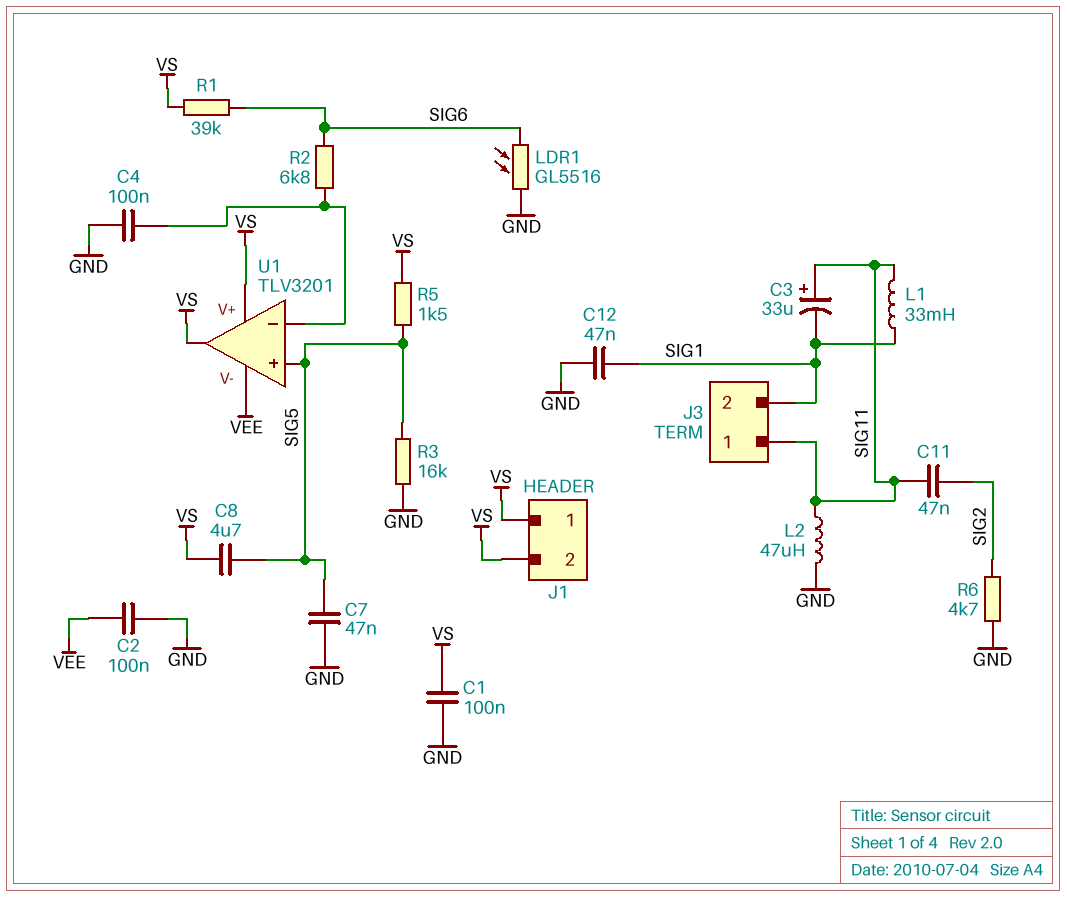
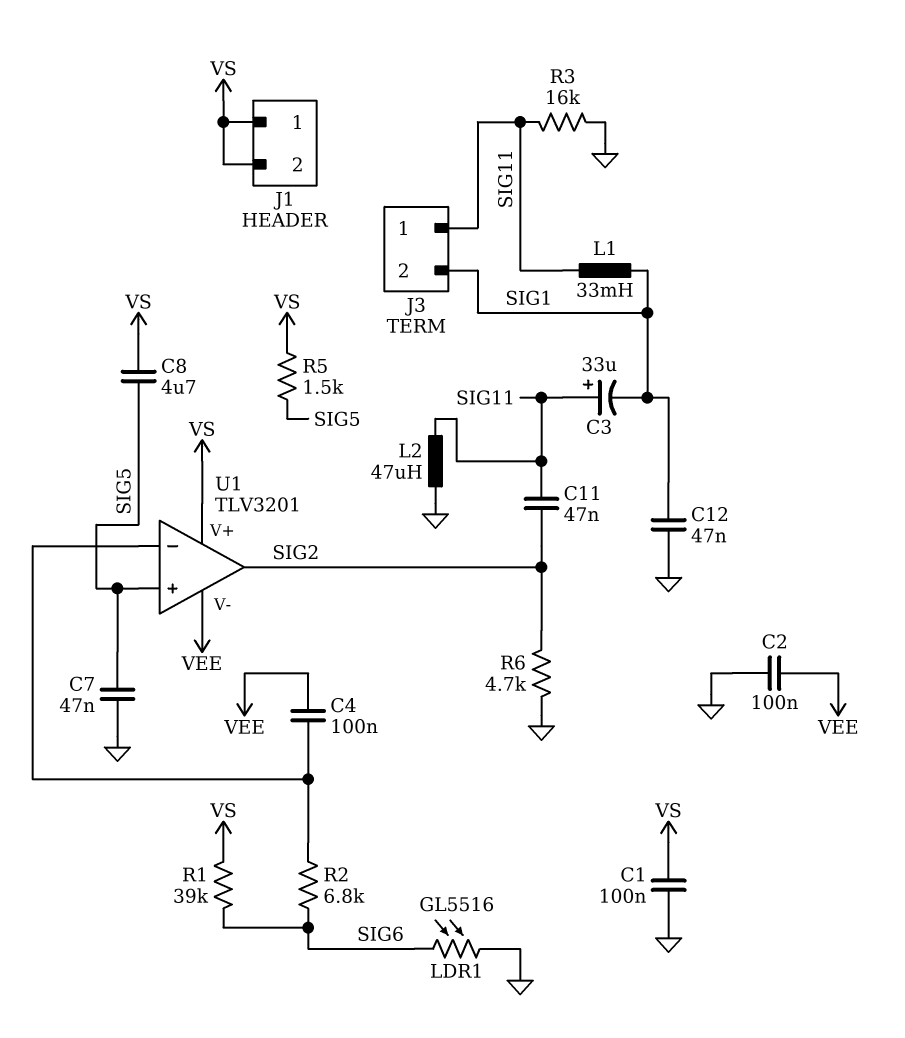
C4: 100nF (GND, U1/in-) -> 100nF (U1/in-, VEE)
R3: 16k (GND, SIG5) -> 16k (GND, SIG11)
U1 pin out: VS -> SIG2

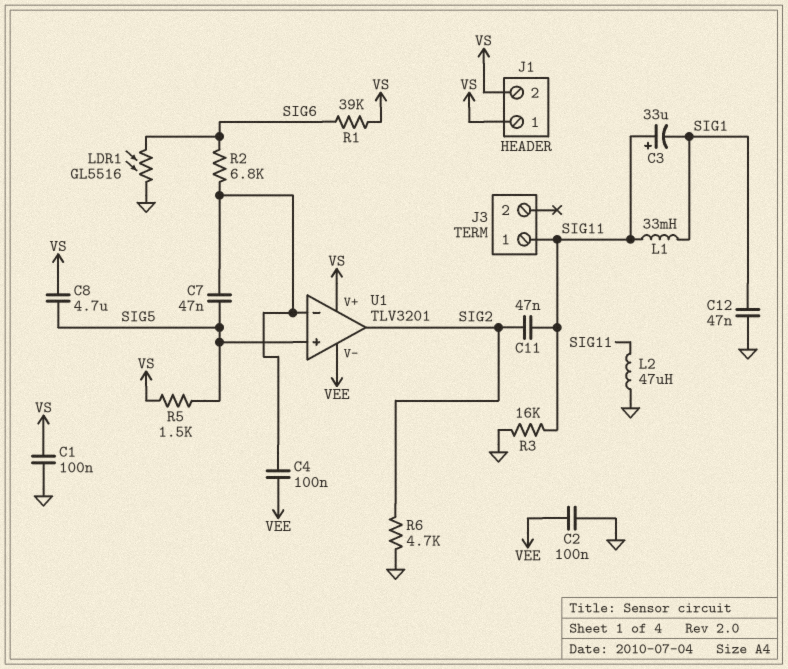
C7: 47nF (GND, SIG5) -> 47nF (SIG5, U1/in-)
J3 pin 2: SIG1 -> none

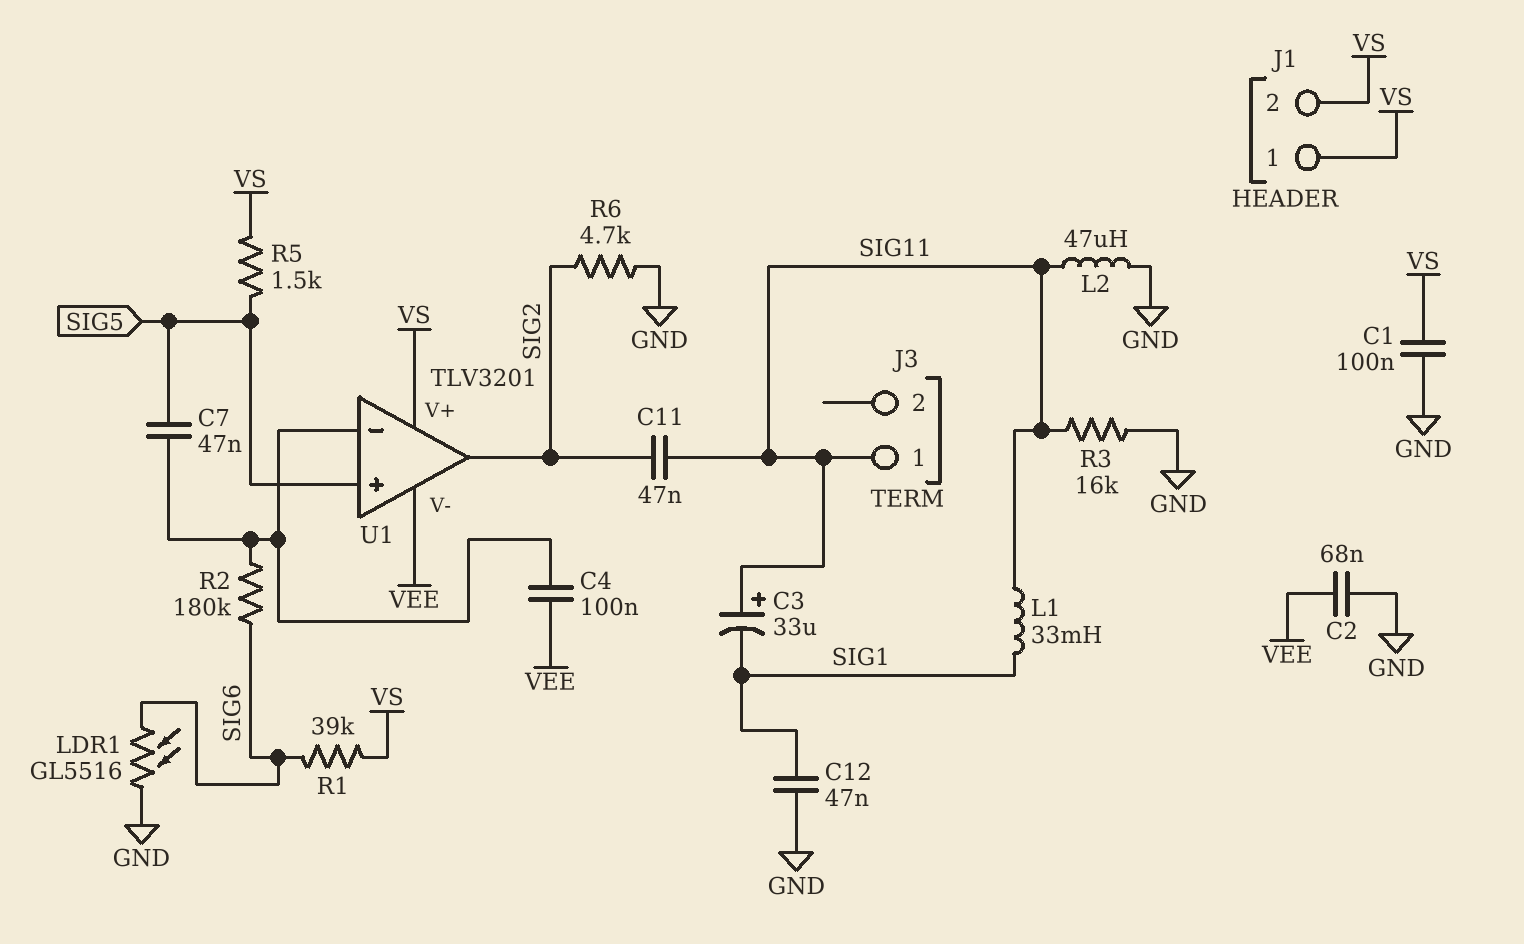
C2: 100nF (GND, VEE) -> 68nF (GND, VEE)
C8: 4.7uF (SIG5, VS) -> none
R2: 6.8k (SIG6, U1/in-) -> 180k (SIG6, U1/in-)

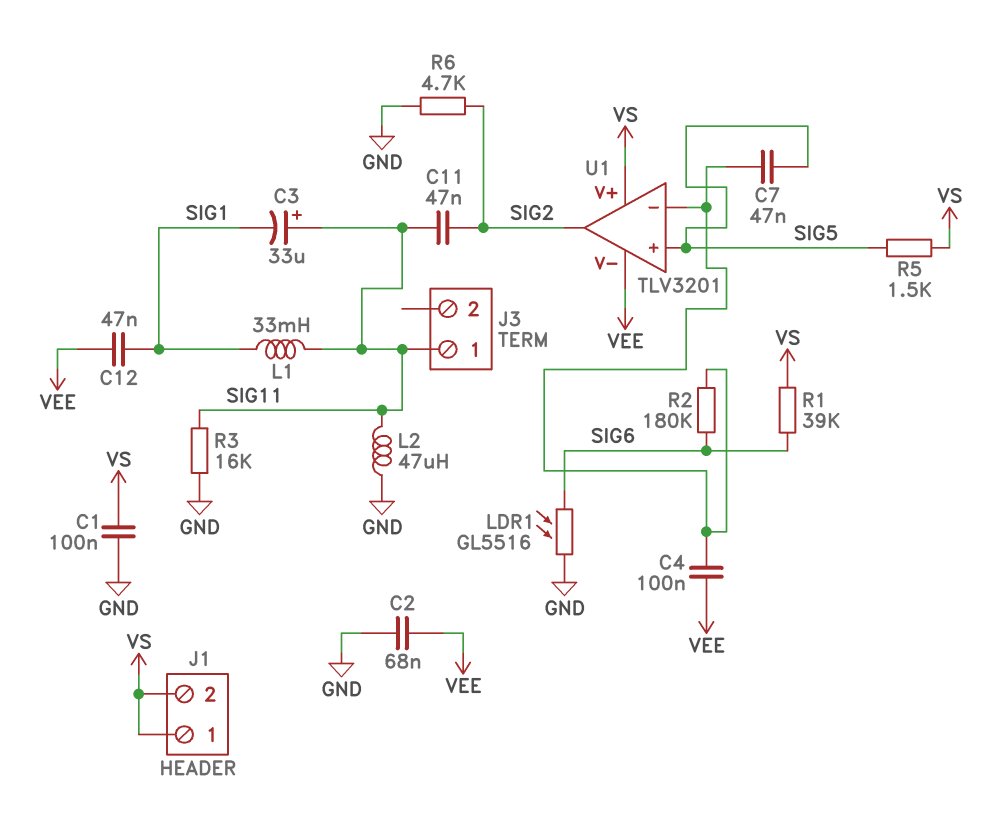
C12: 47nF (GND, SIG1) -> 47nF (SIG1, VEE)

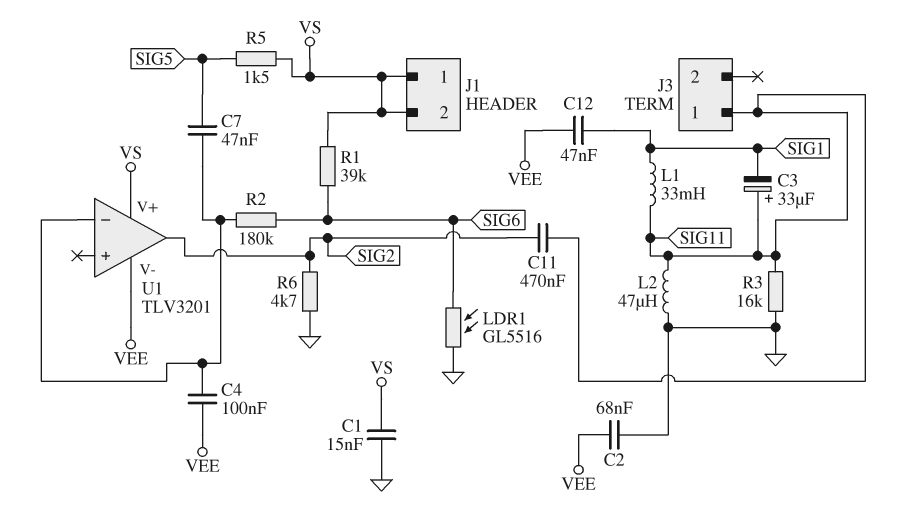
C1: 100nF (GND, VS) -> 15nF (GND, VS)
C11: 47nF (SIG2, SIG11) -> 470nF (SIG2, SIG11)
U1 pin in+: SIG5 -> none

